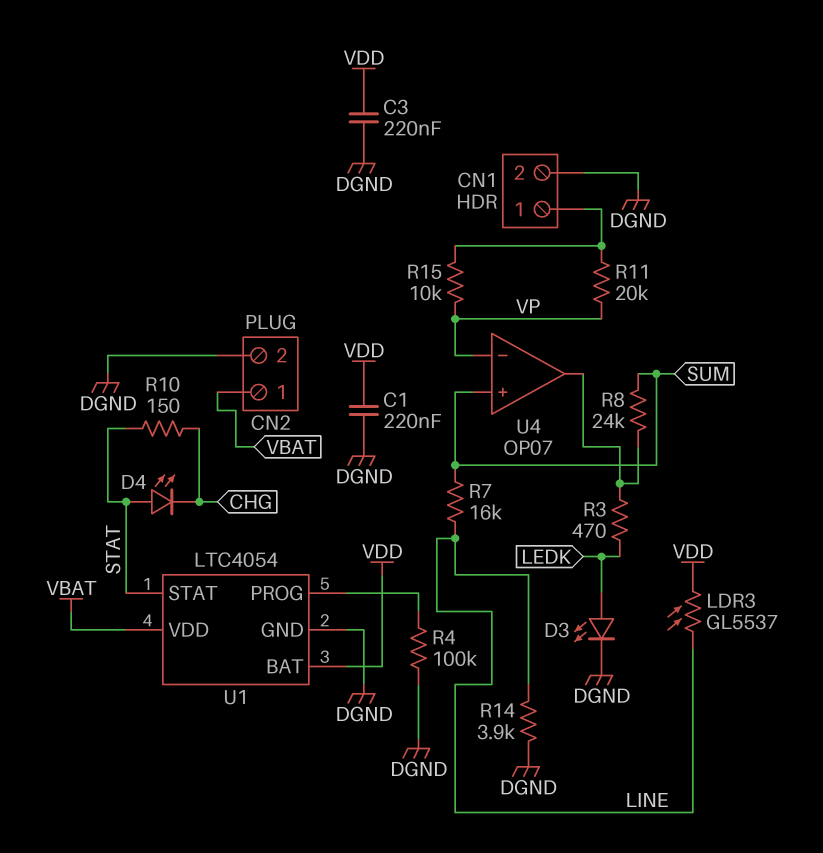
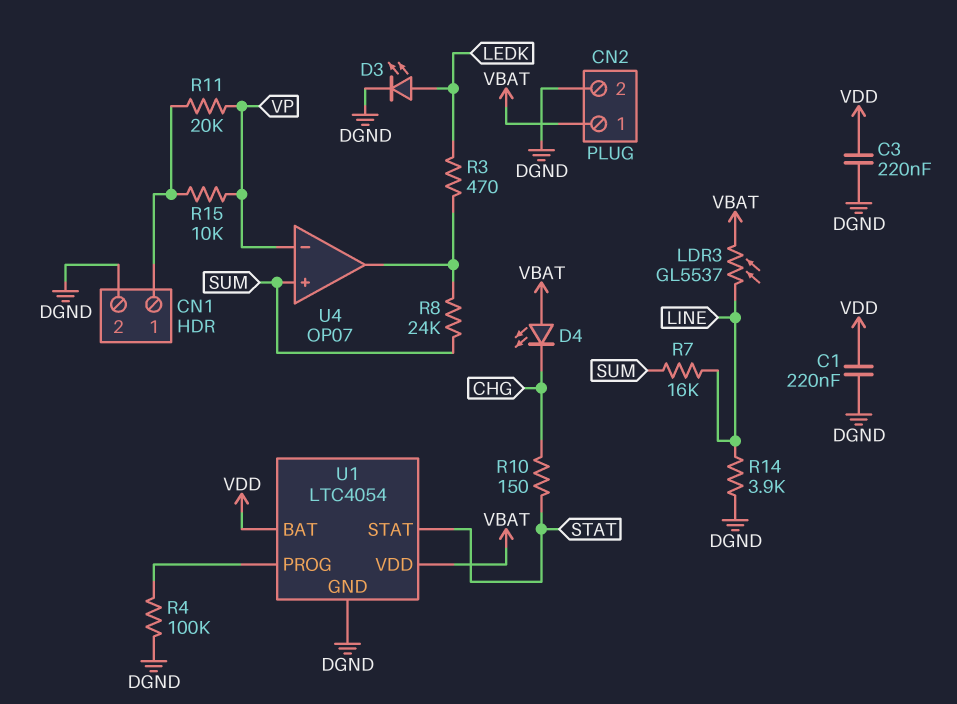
D4: LED (A STAT, K CHG) -> LED (A VBAT, K CHG)
LDR3: GL5537 (LINE, VDD) -> GL5537 (LINE, VBAT)

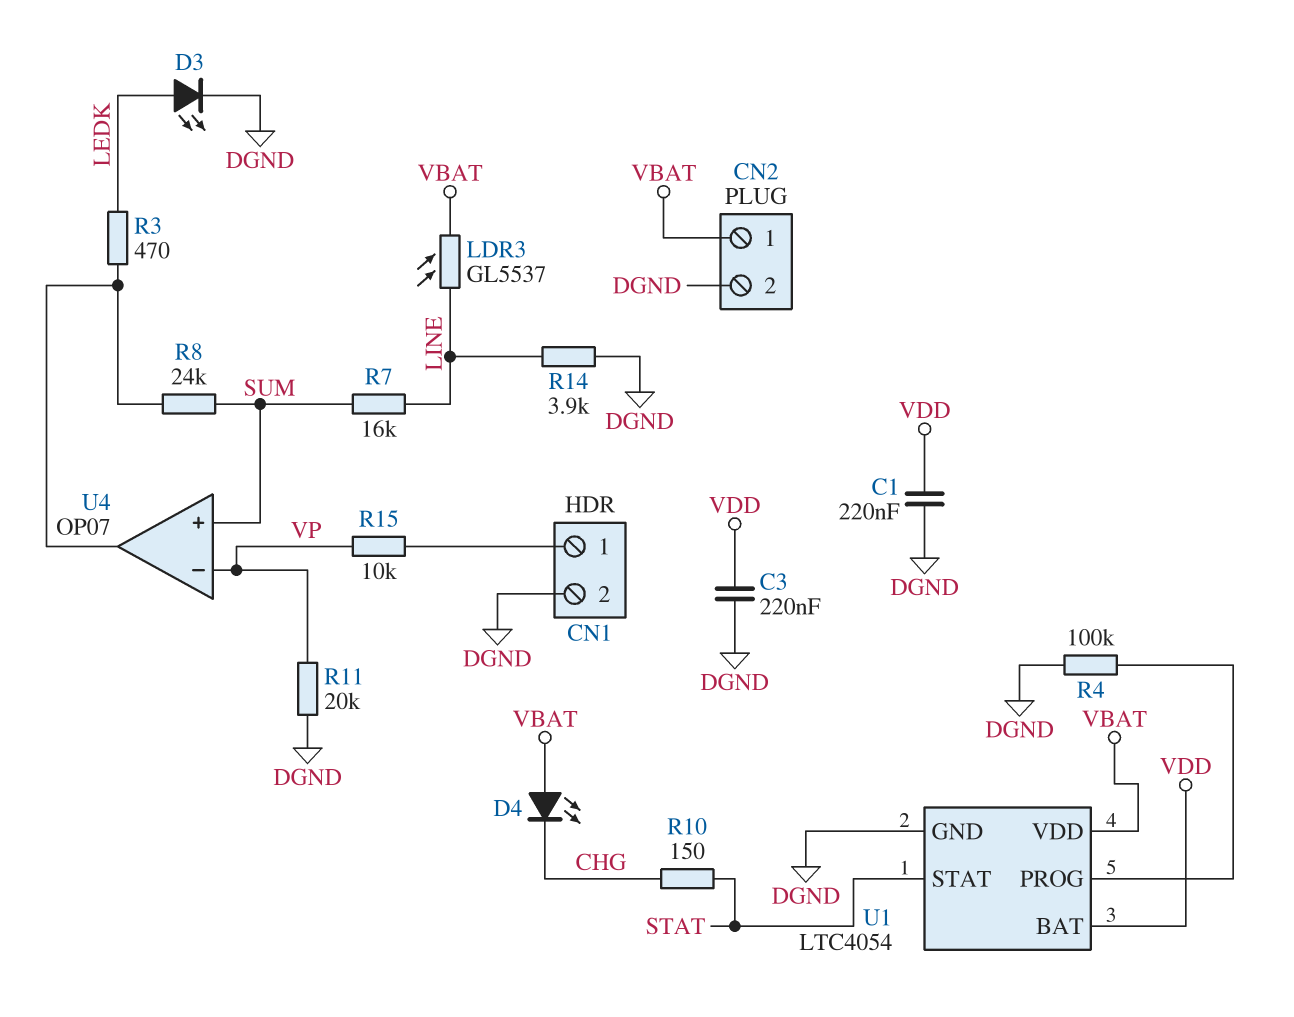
R11: 20k (CN1/1, VP) -> 20k (DGND, VP)

